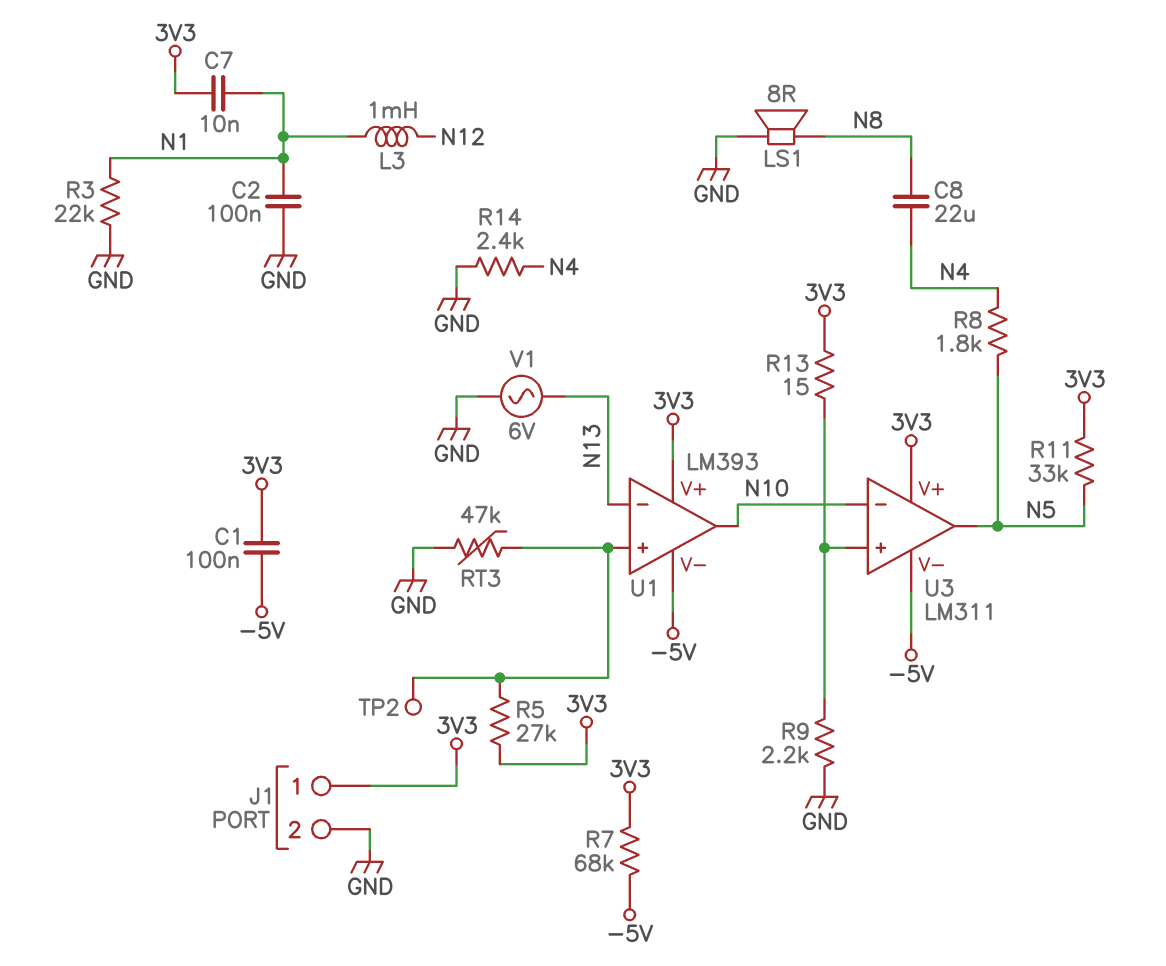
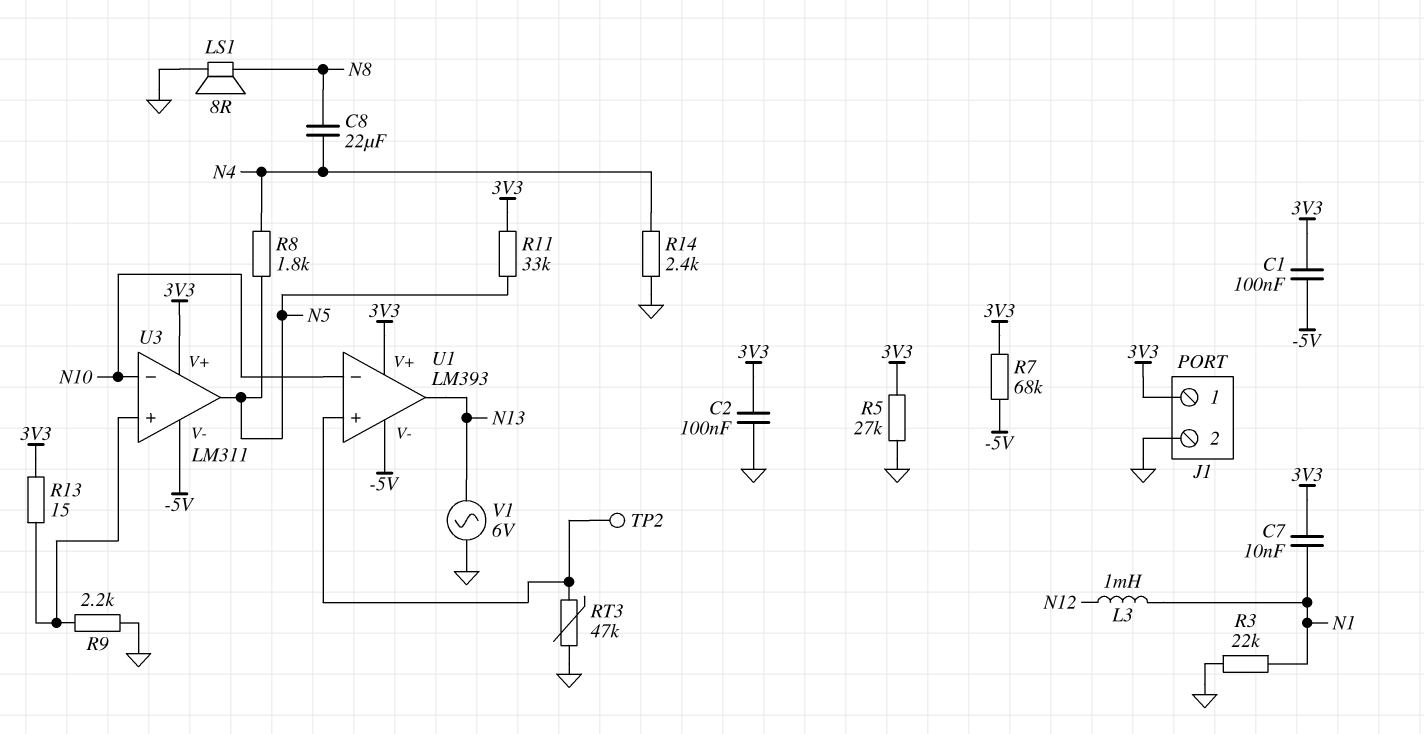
C2: 100nF (GND, N1) -> 100nF (3V3, GND)
R5: 27k (3V3, U1/in+) -> 27k (3V3, GND)
U1 pin in-: N13 -> N10
U1 pin out: N10 -> N13

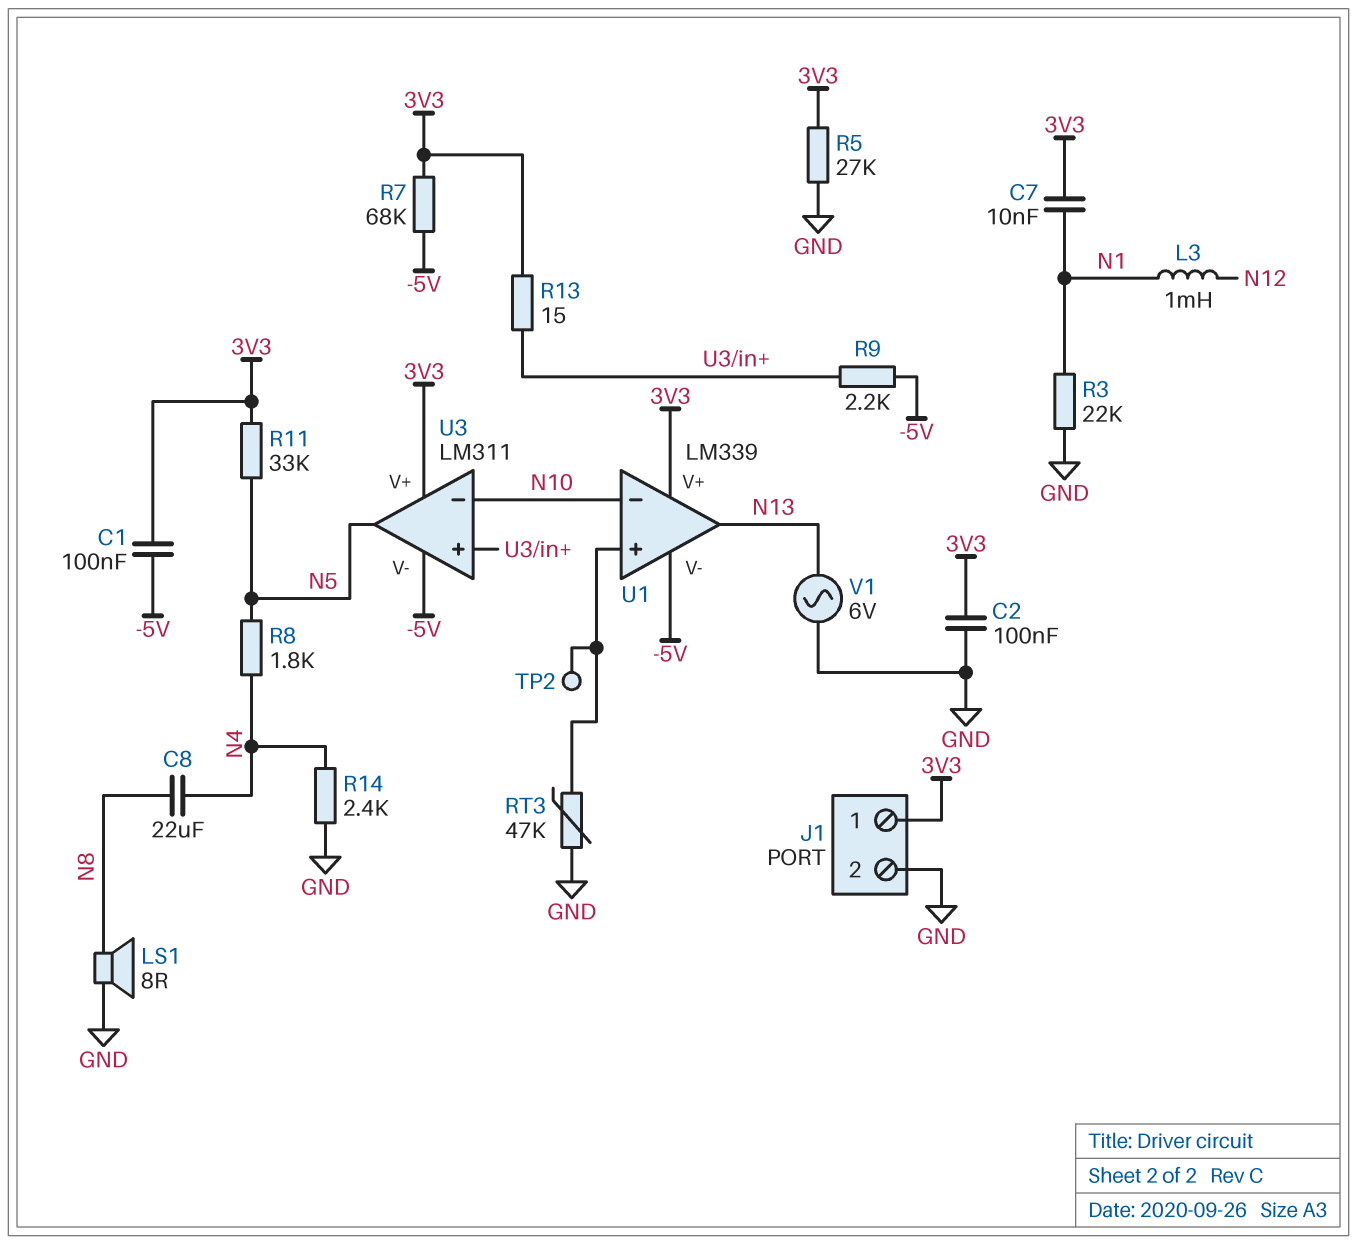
R9: 2.2k (GND, U3/in+) -> 2.2k (-5V, U3/in+)
U1: LM393 -> LM339

